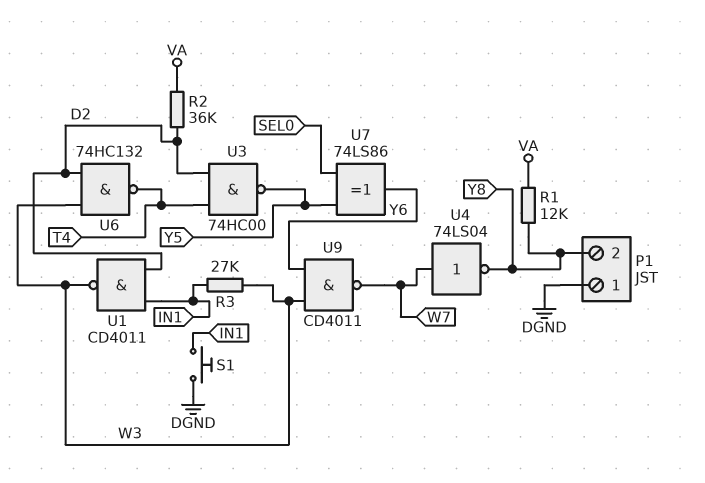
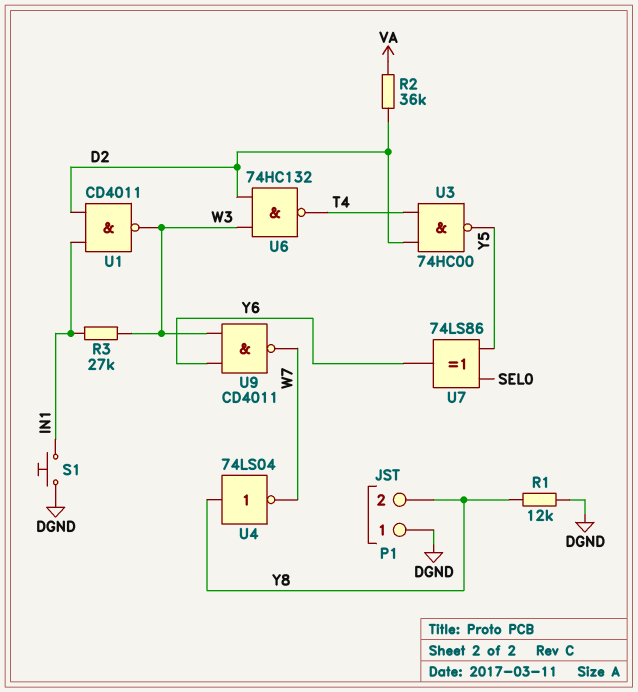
R1: 12k (VA, Y8) -> 12k (DGND, Y8)
U4: NOT 74LS04 (in W7, out Y8) -> NOT 74LS04 (in Y8, out W7)

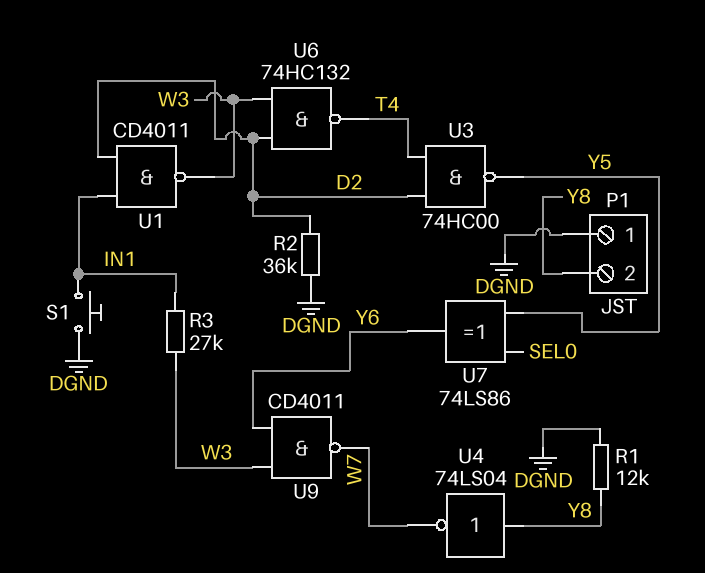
R2: 36k (D2, VA) -> 36k (D2, DGND)

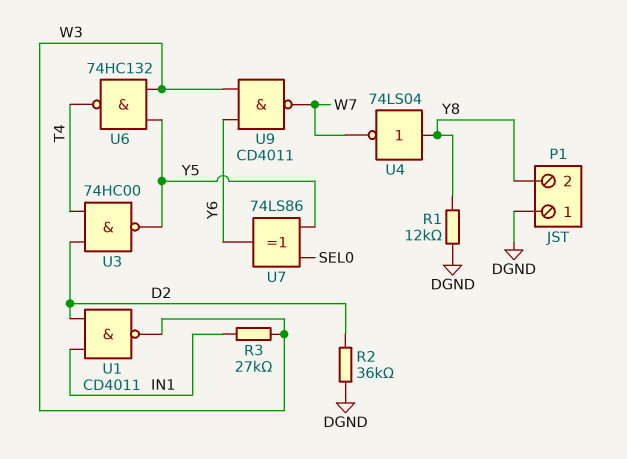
S1: button (DGND, IN1) -> none
U6: NAND 74HC132 (in D2, in W3, out T4) -> NAND 74HC132 (in W3, in Y5, out T4)

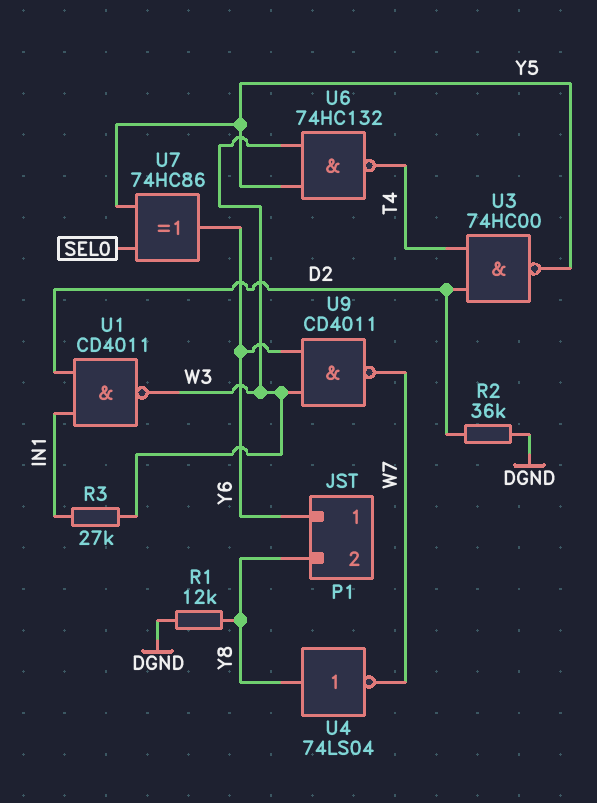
P1 pin 1: DGND -> Y6
U7: XOR 74LS86 (in SEL0, in Y5, out Y6) -> XOR 74HC86 (in SEL0, in Y5, out Y6)

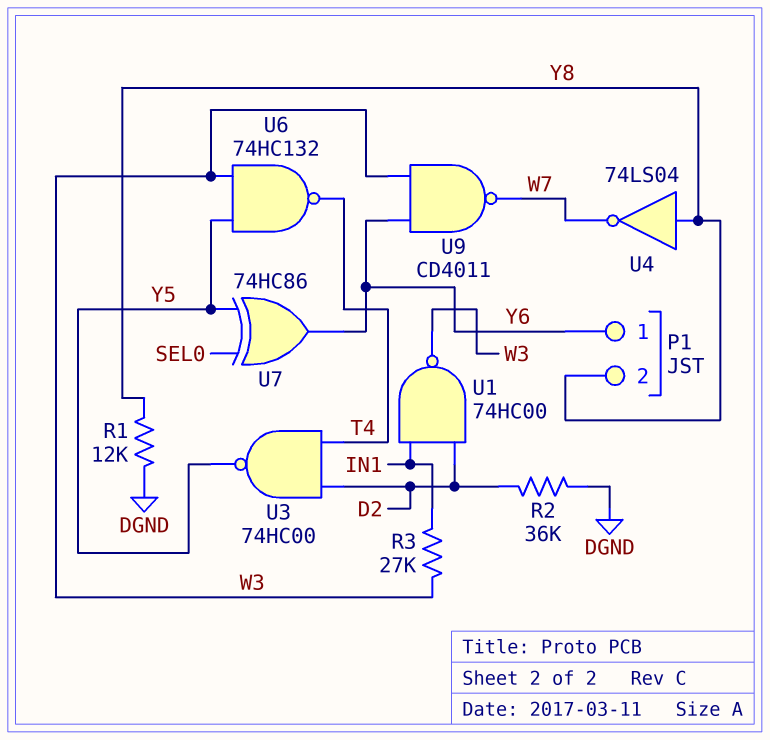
U1: NAND CD4011 (in D2, in IN1, out W3) -> NAND 74HC00 (in D2, in IN1, out W3)

